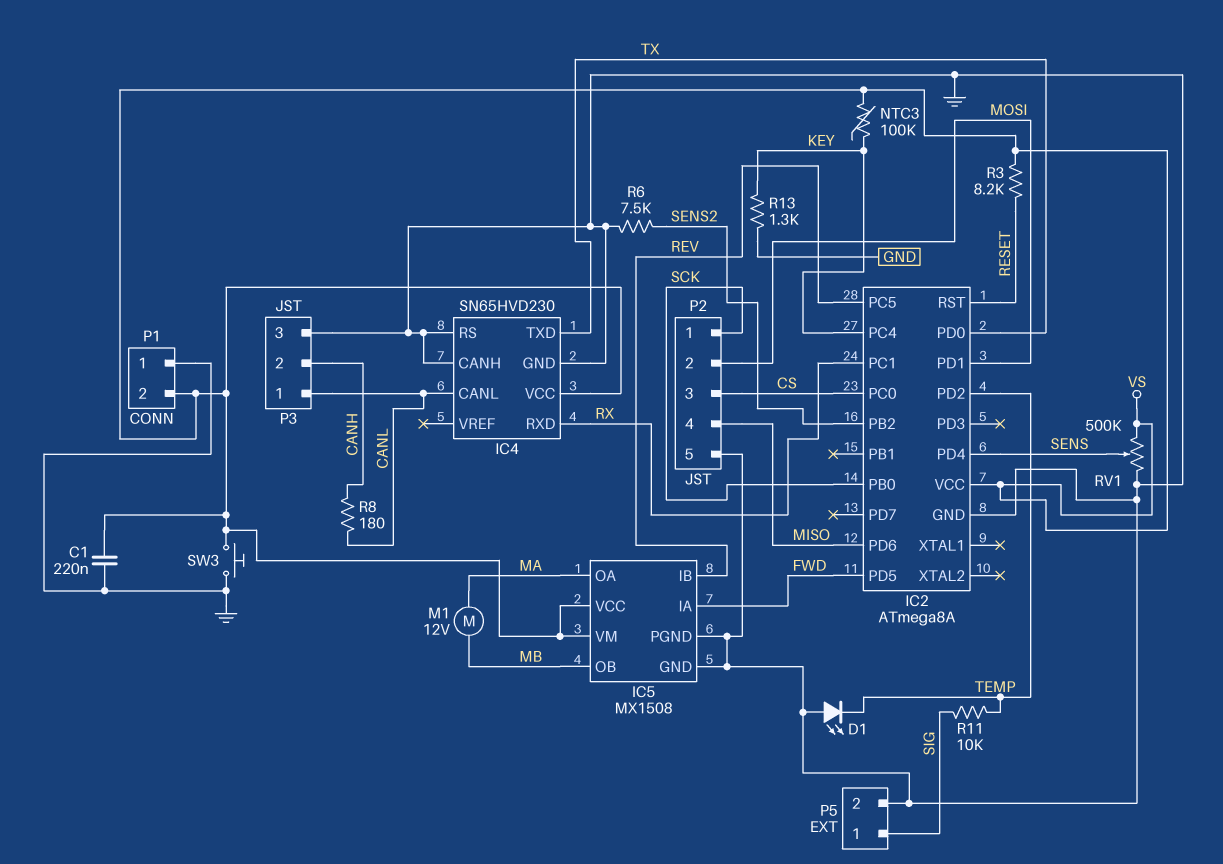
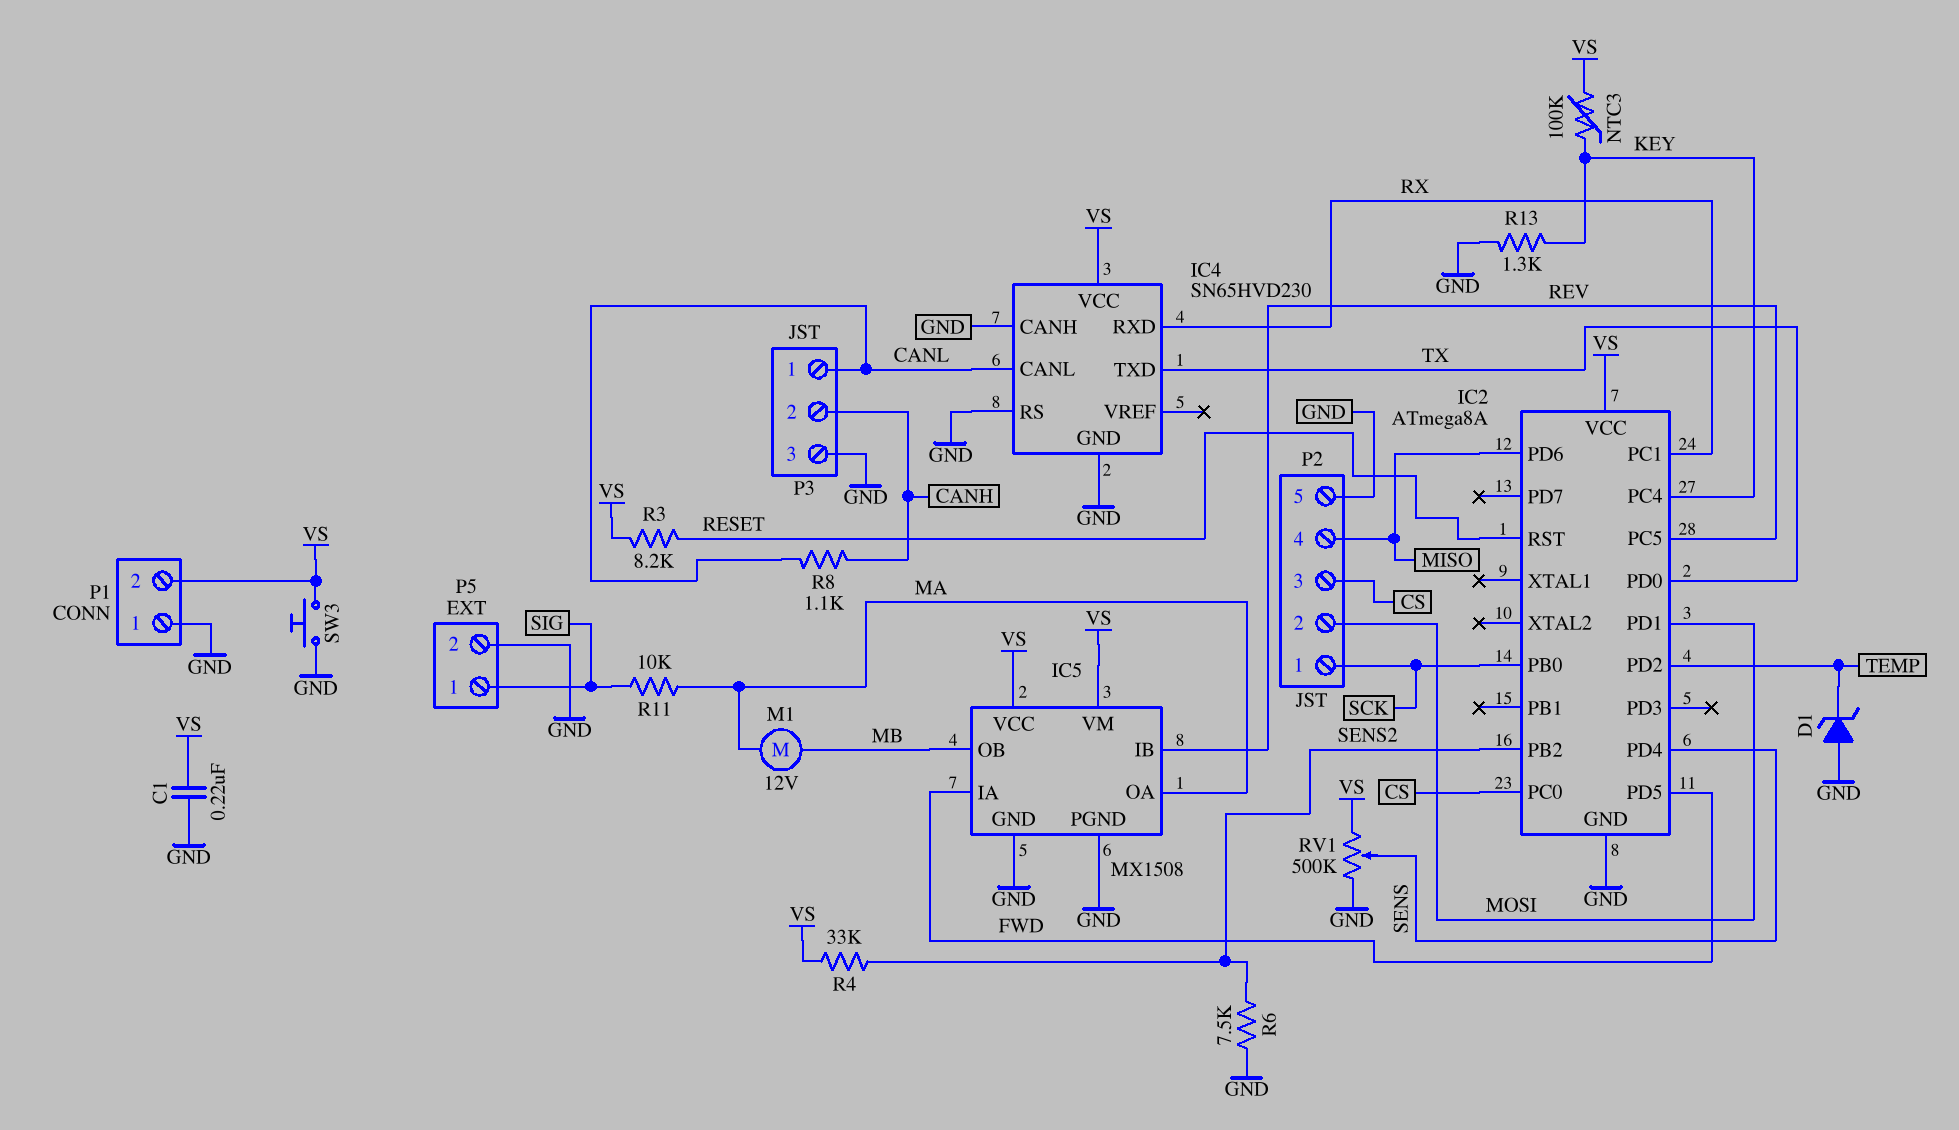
D1: LED (A GND, K TEMP) -> zener (A GND, K TEMP)
R4: none -> 33k (SENS2, VS)
R8: 180 (CANH, CANL) -> 1.1k (CANH, CANL)
R11: 10k (SIG, TEMP) -> 10k (MA, SIG)

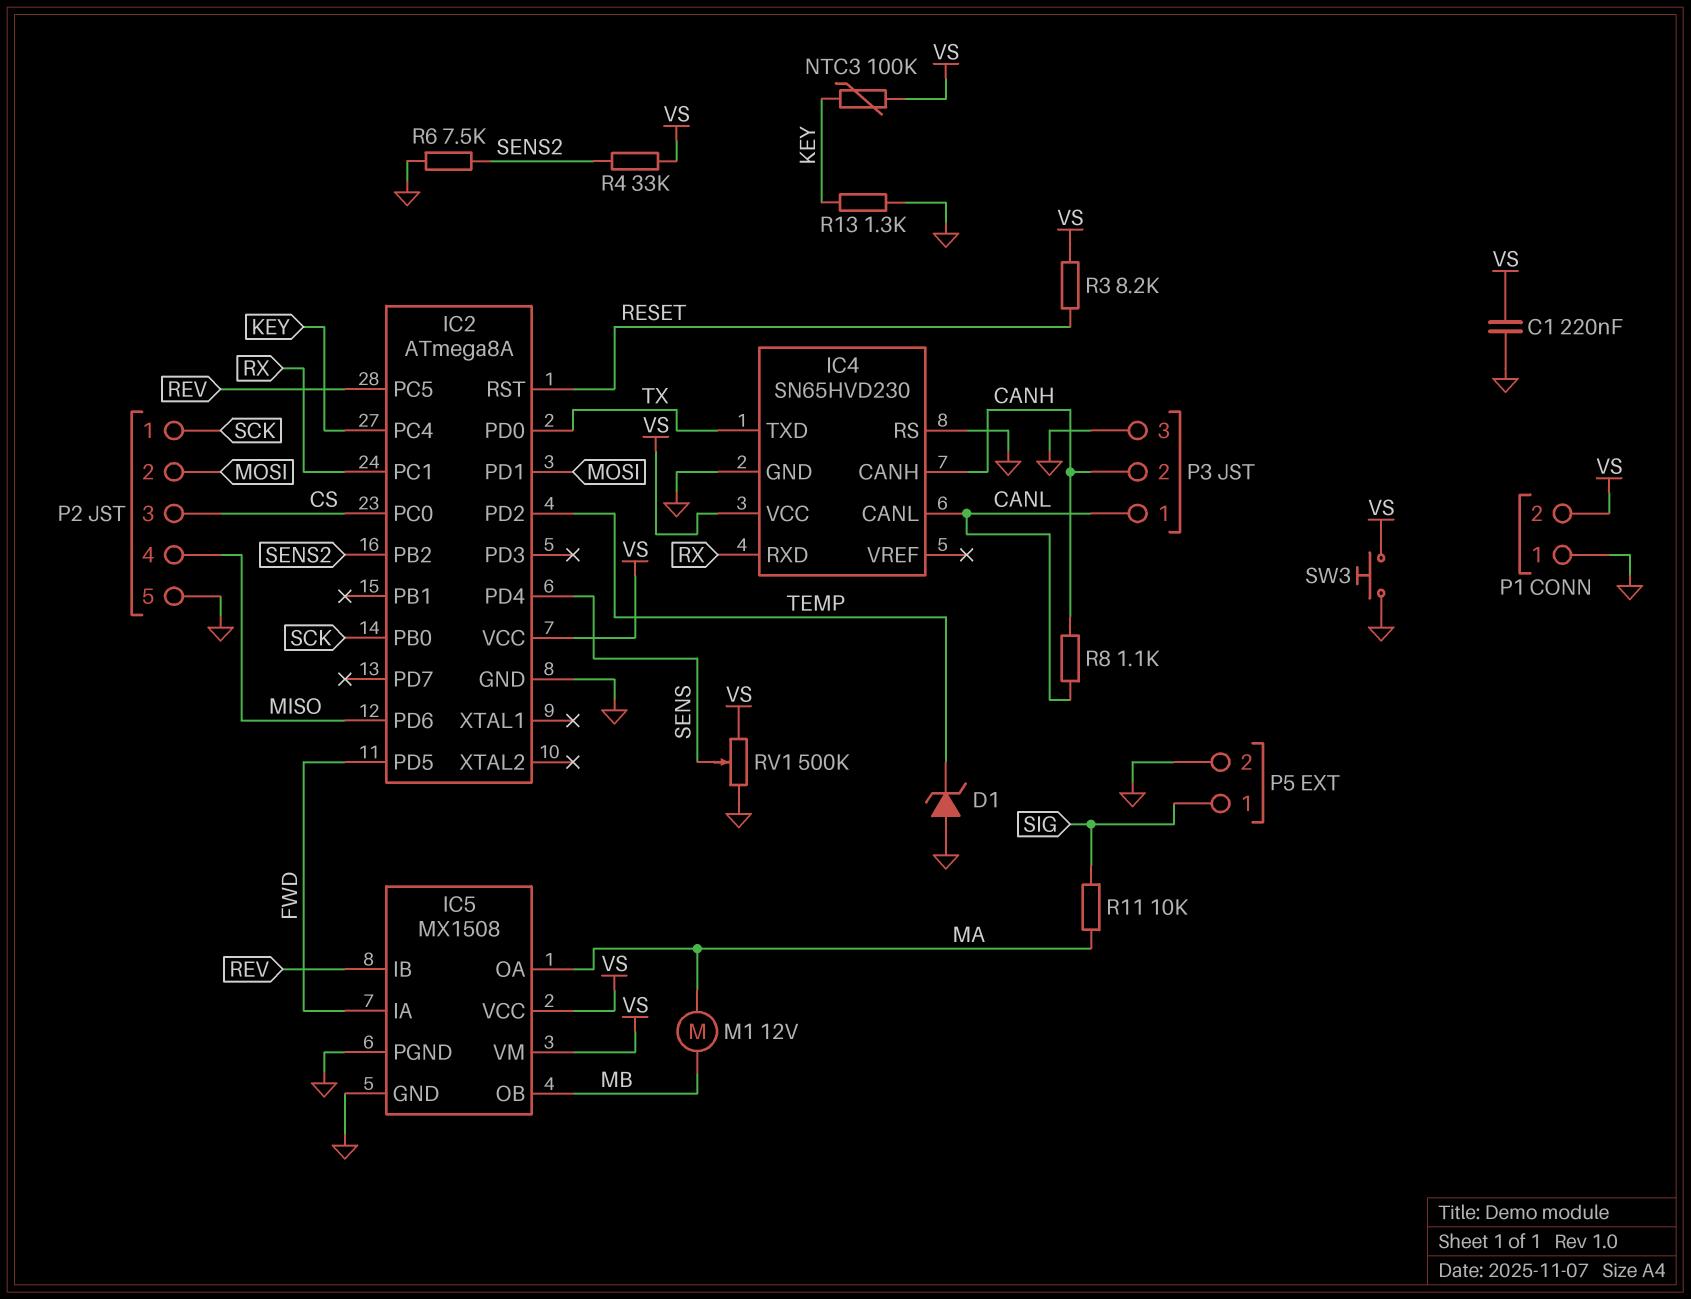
IC4 pin CANH: GND -> CANH

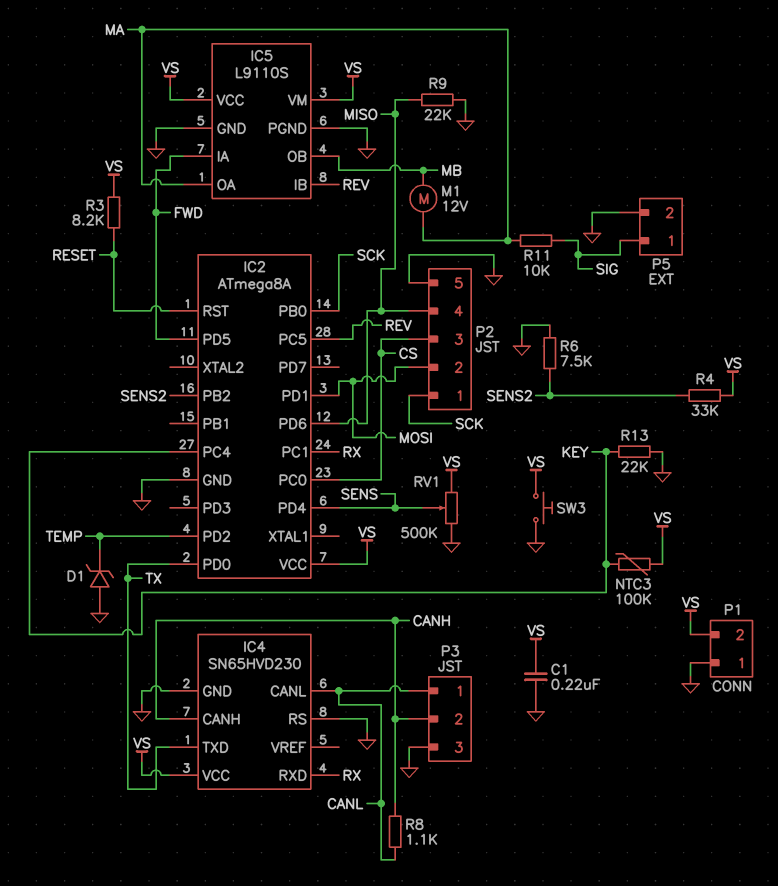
IC5: MX1508 -> L9110S
R9: none -> 22k (GND, MISO)
R13: 1.3k (GND, KEY) -> 22k (GND, KEY)

